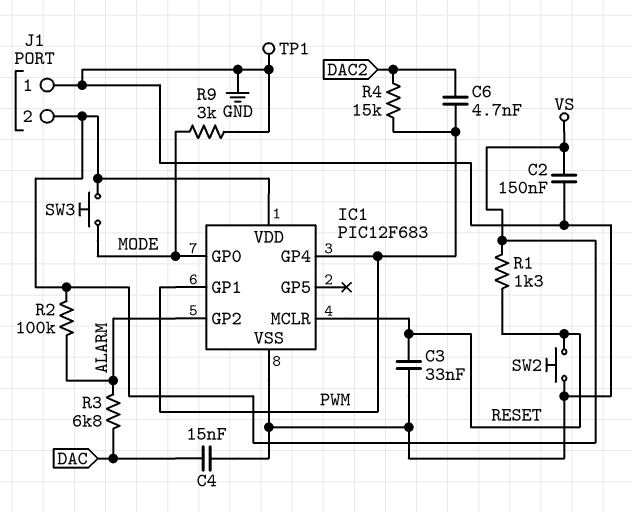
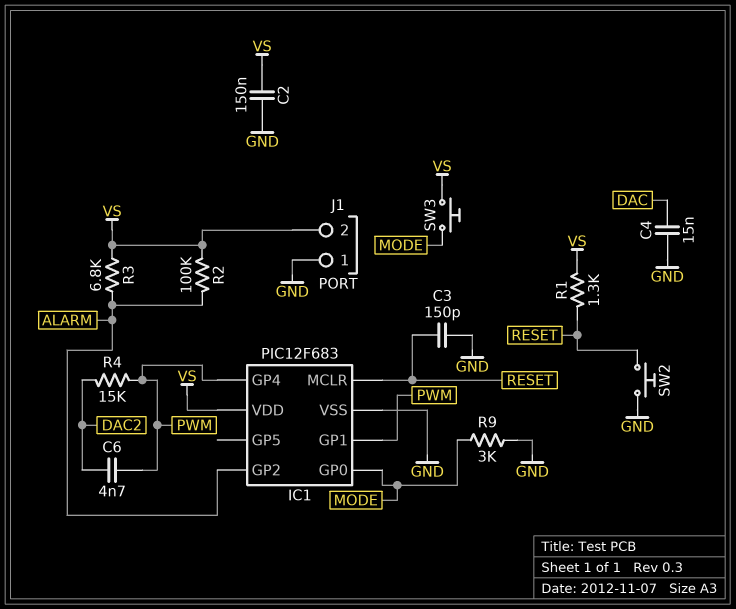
C3: 33nF (GND, RESET) -> 150pF (GND, RESET)
R3: 6.8k (ALARM, DAC) -> 6.8k (ALARM, VS)
TP1: test point (GND) -> none

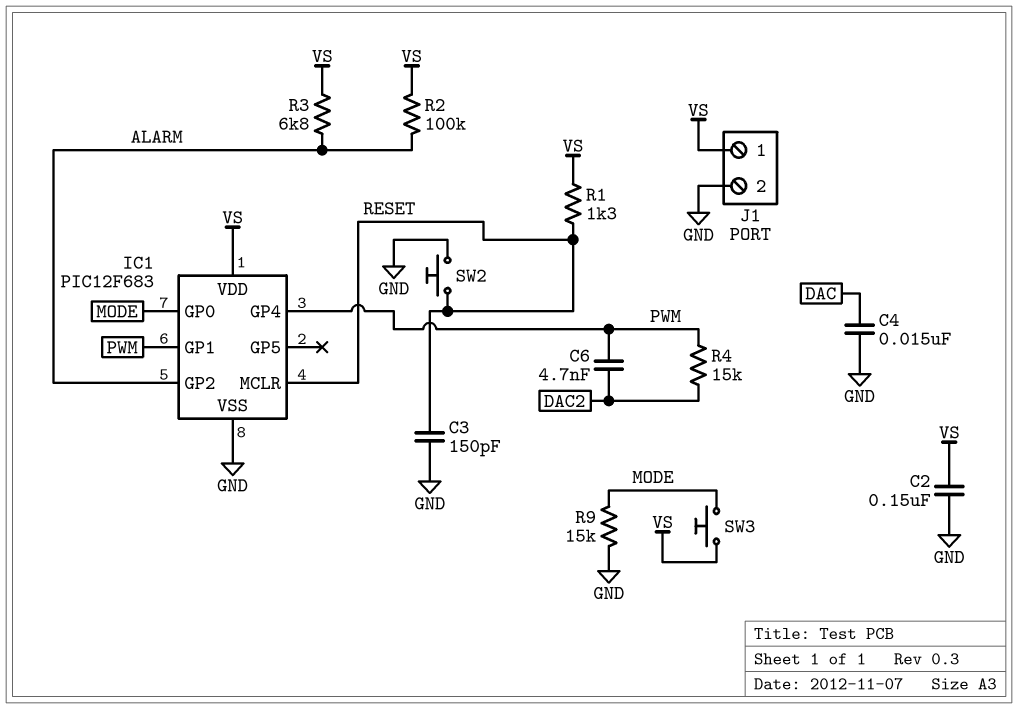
J1 pin 1: GND -> VS
J1 pin 2: VS -> GND
R9: 3k (GND, MODE) -> 15k (GND, MODE)

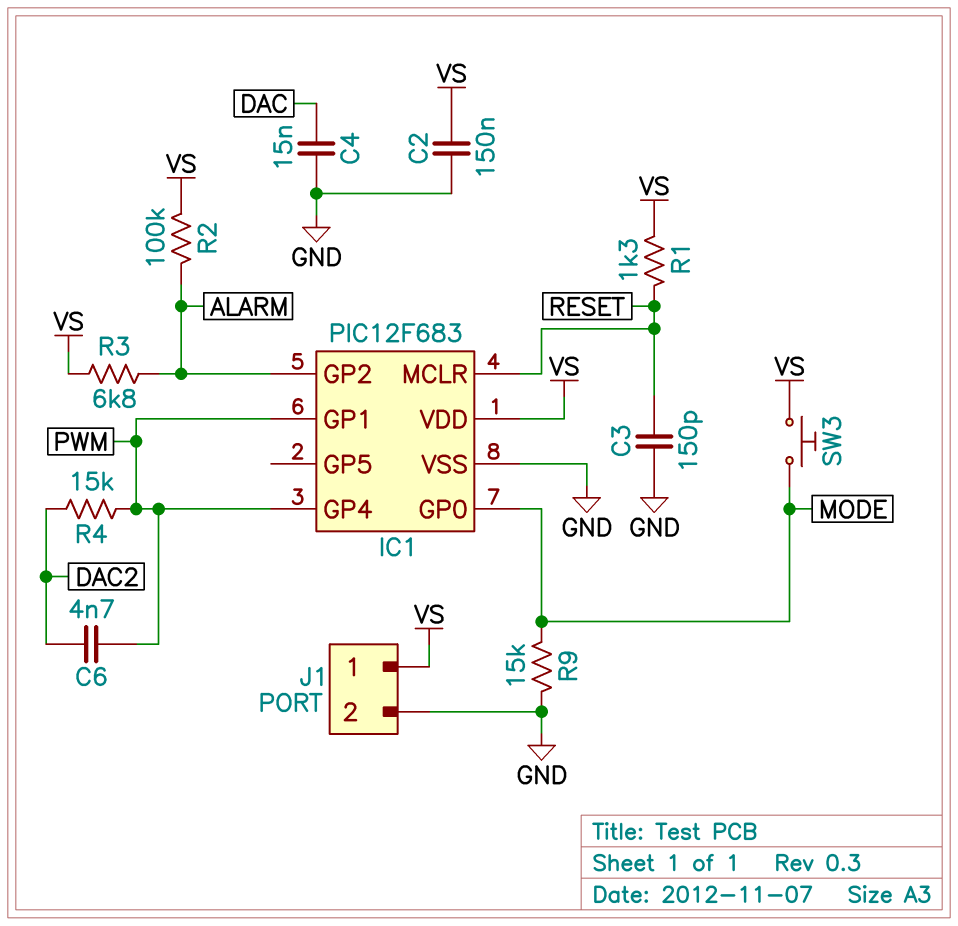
SW2: button (GND, RESET) -> none

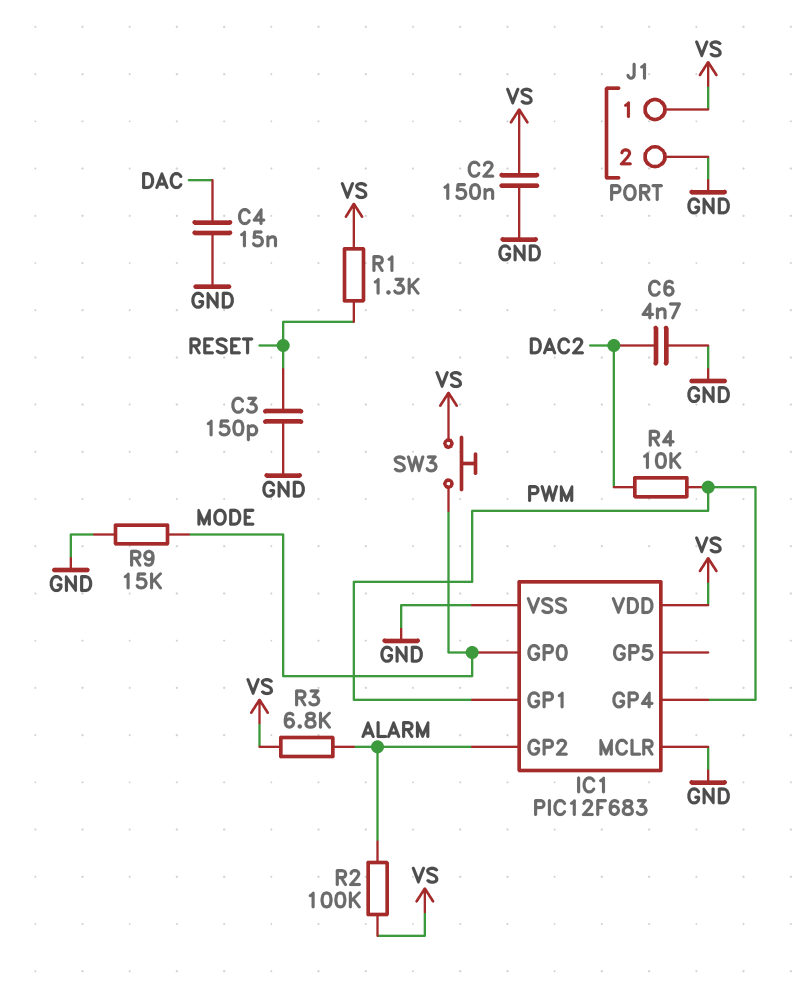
C6: 4.7nF (DAC2, PWM) -> 4.7nF (DAC2, GND)
IC1 pin MCLR: RESET -> GND
R4: 15k (DAC2, PWM) -> 10k (DAC2, PWM)

